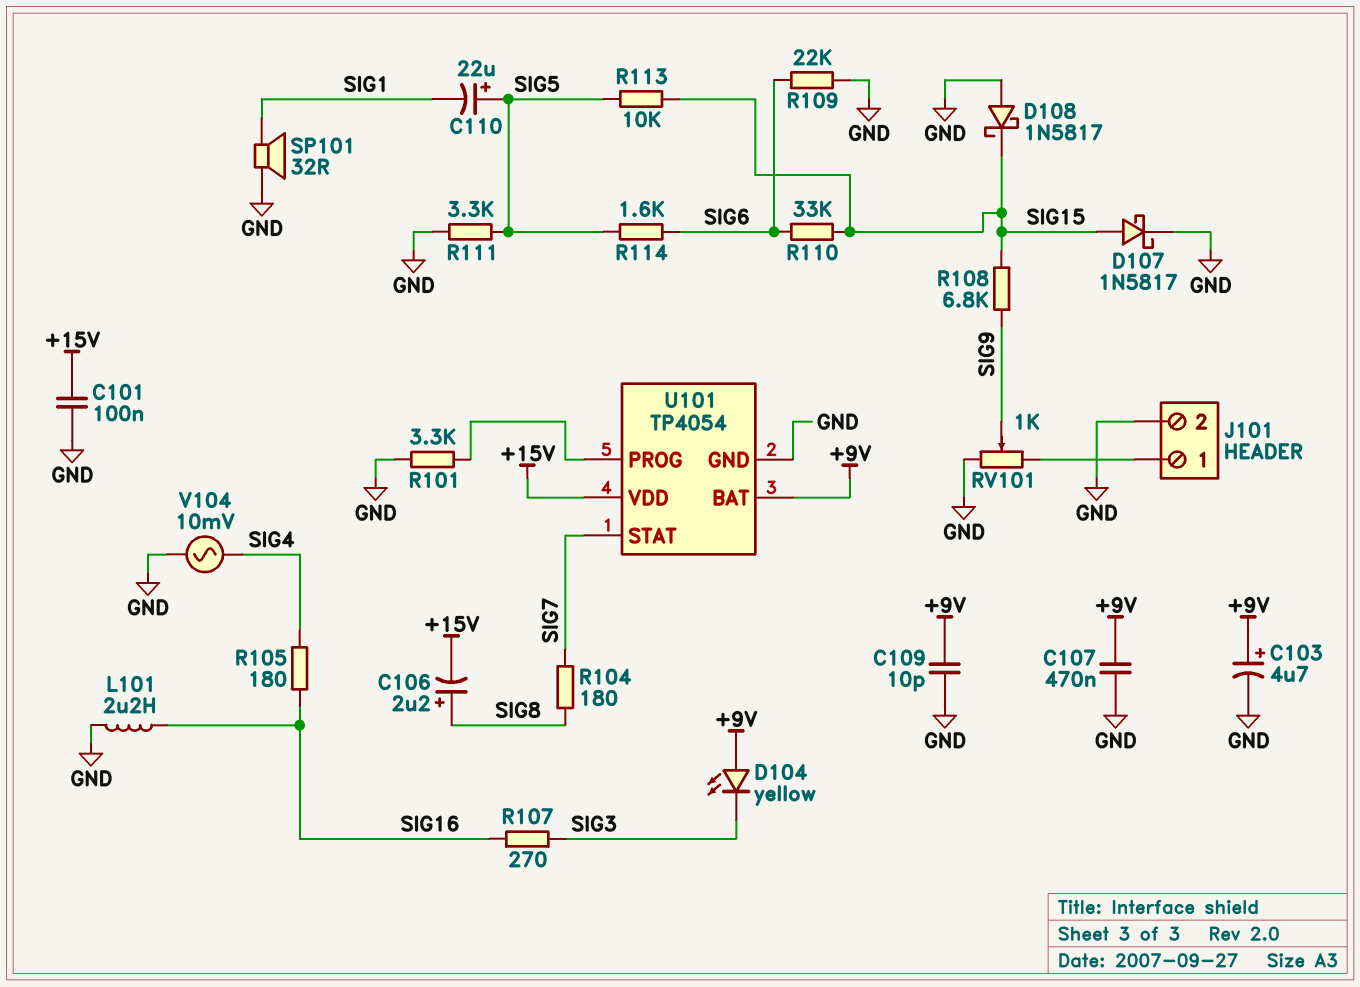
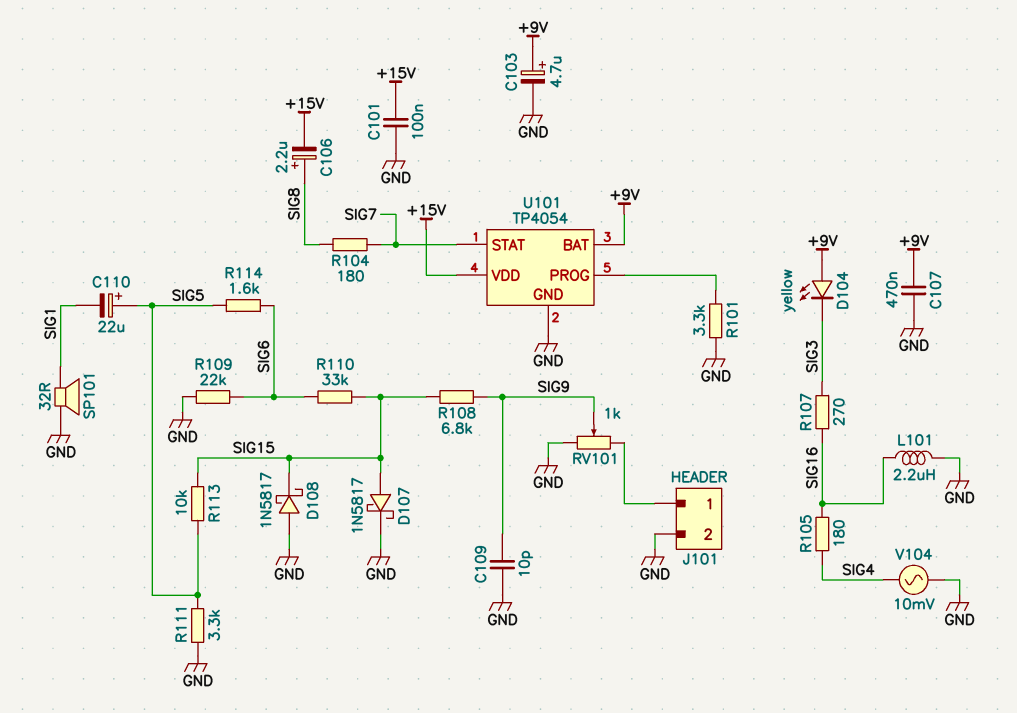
C109: 10pF (+9V, GND) -> 10pF (GND, SIG9)

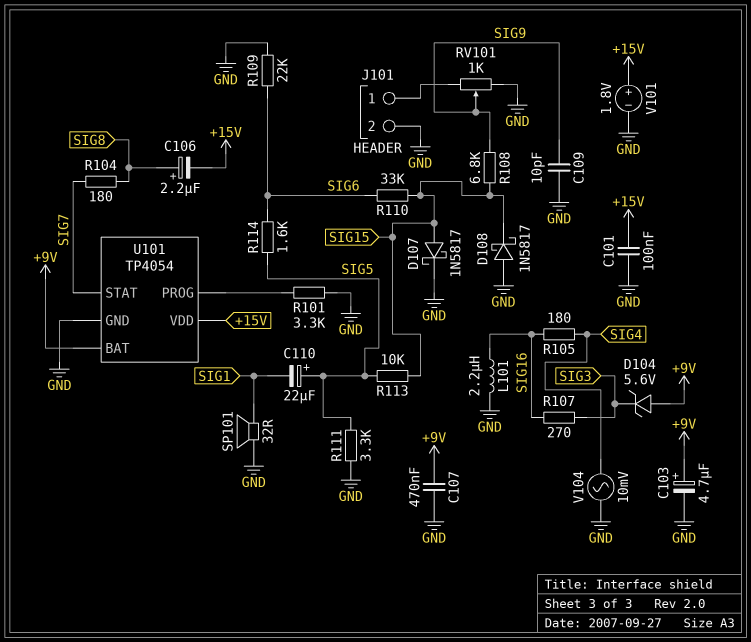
D104: LED yellow (A +9V, K SIG3) -> zener 5.6V (A +9V, K SIG3)
V101: none -> 1.8V (plus +15V, minus GND)

